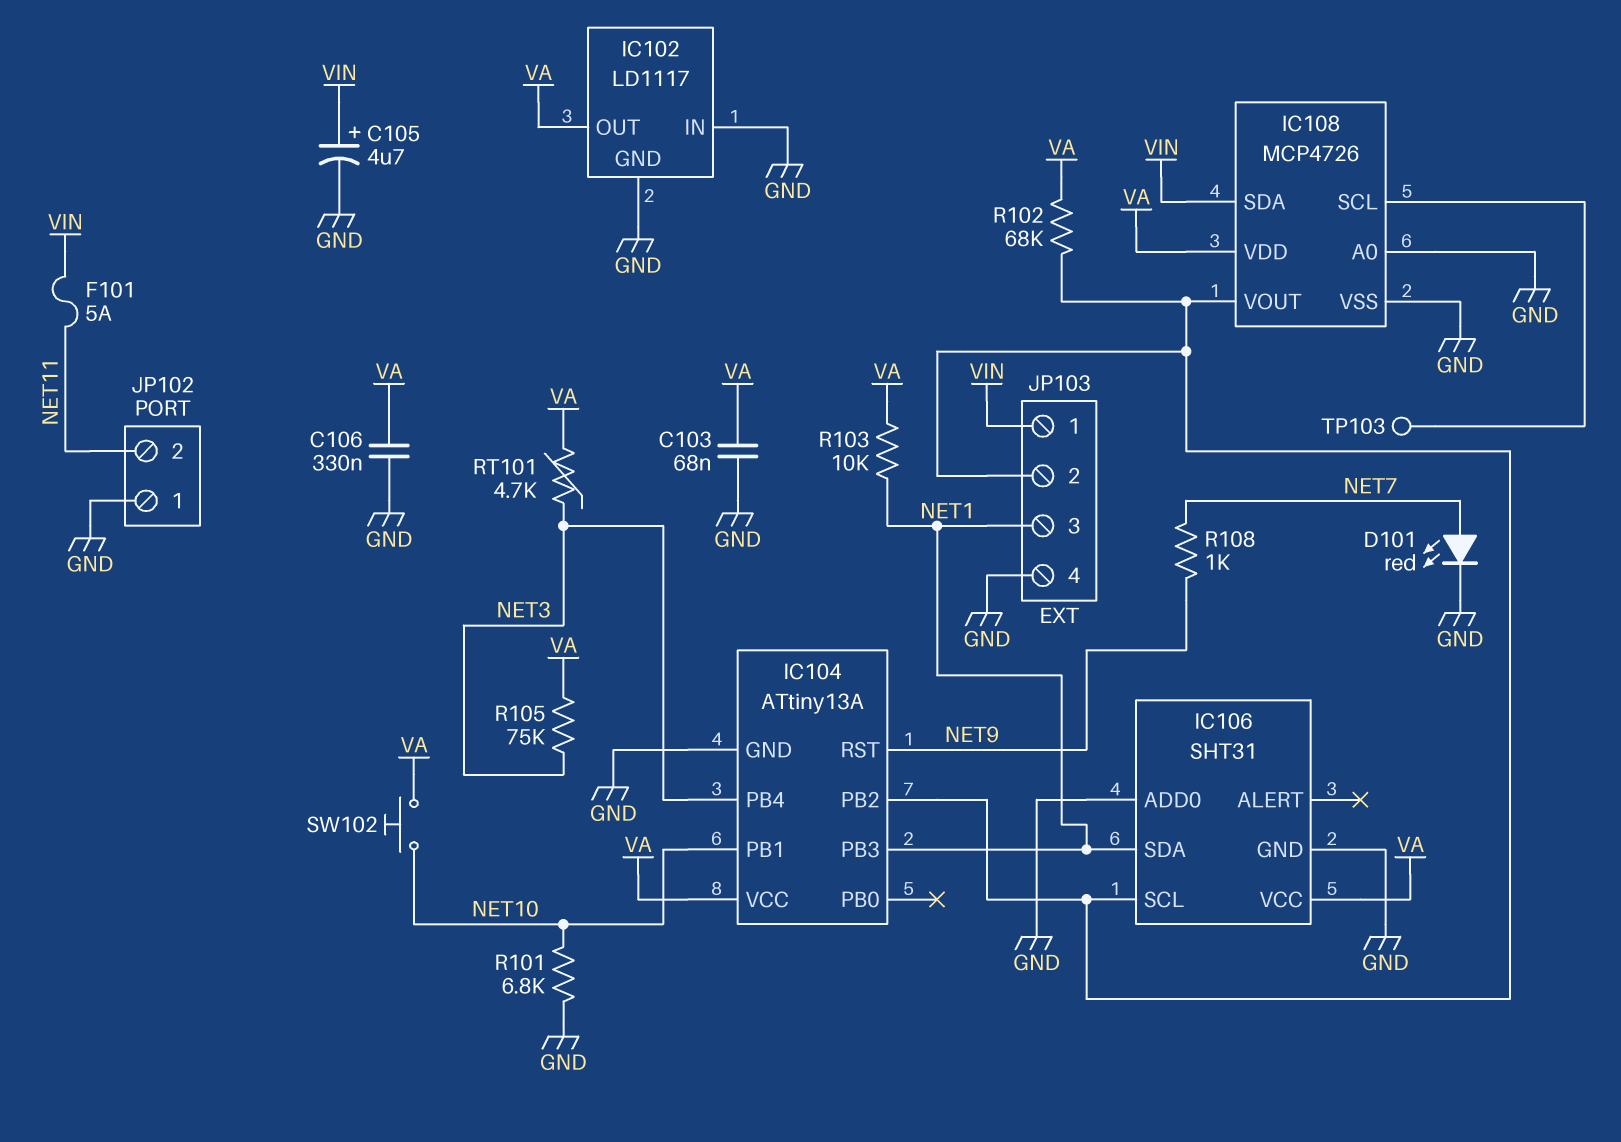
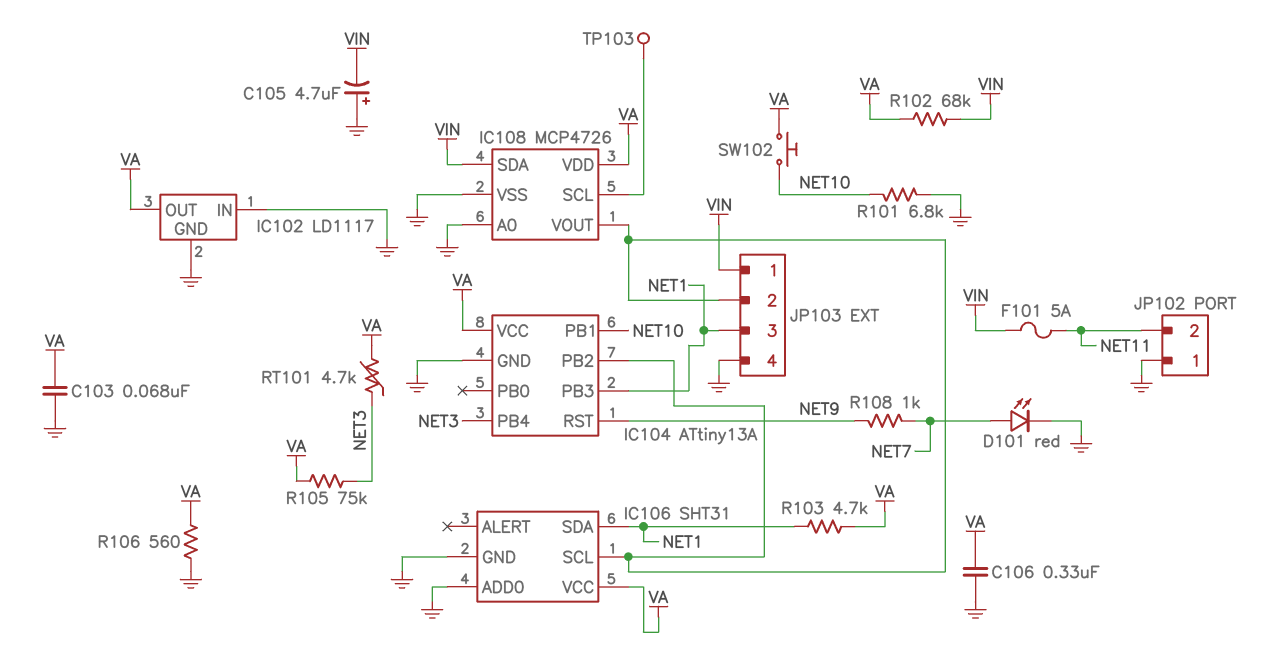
C105: 4.7uF (plus VIN, minus GND) -> 4.7uF (plus GND, minus VIN)
R102: 68k (IC104/PB2, VA) -> 68k (VA, VIN)
R103: 10k (NET1, VA) -> 4.7k (NET1, VA)
R106: none -> 560 (GND, VA)

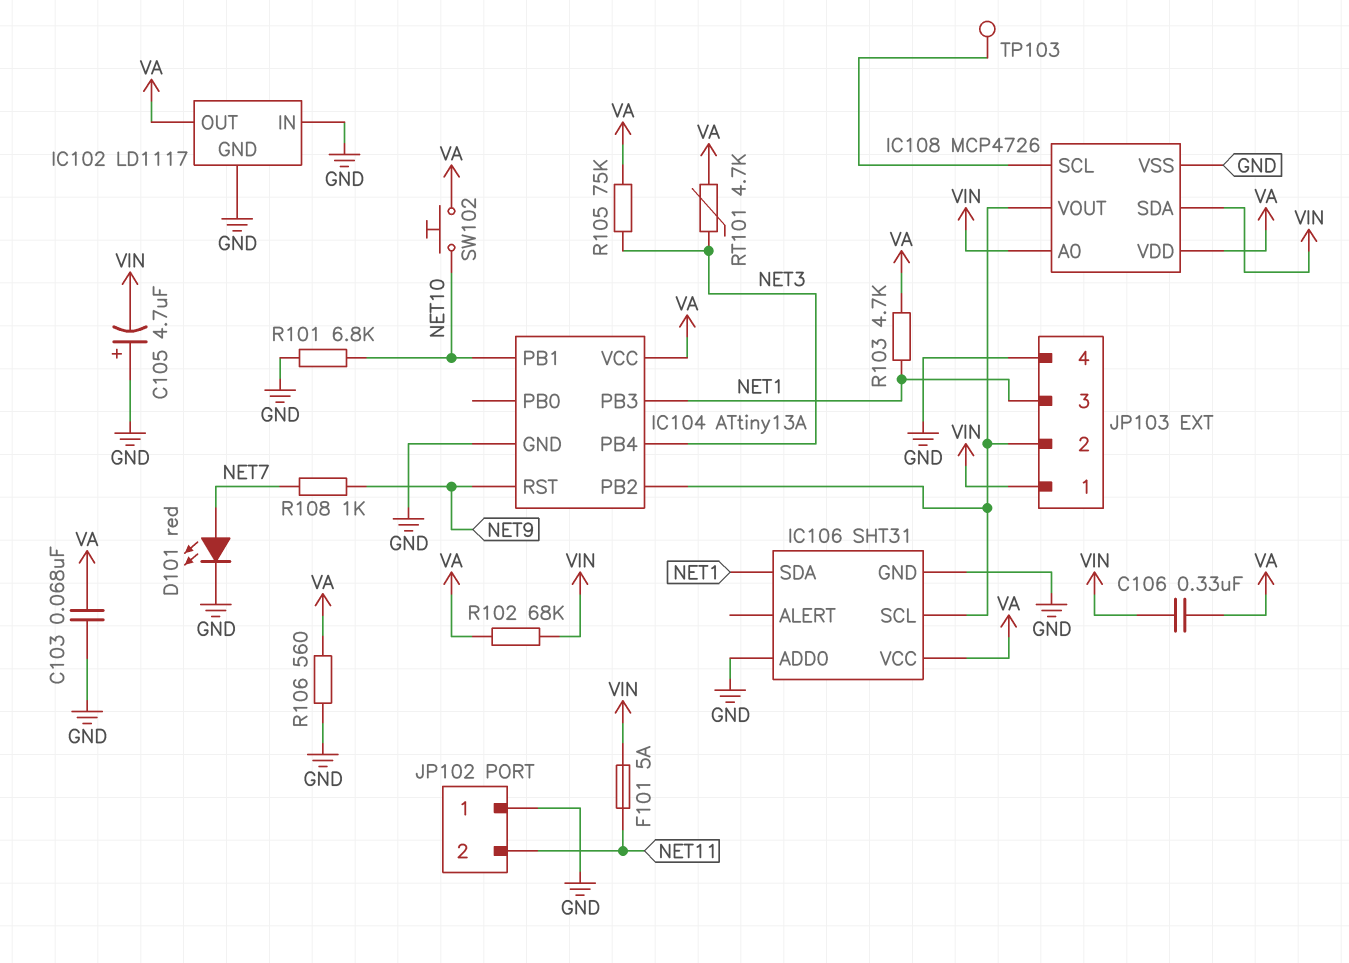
C106: 330nF (GND, VA) -> 330nF (VA, VIN)
IC108 pin A0: GND -> VIN

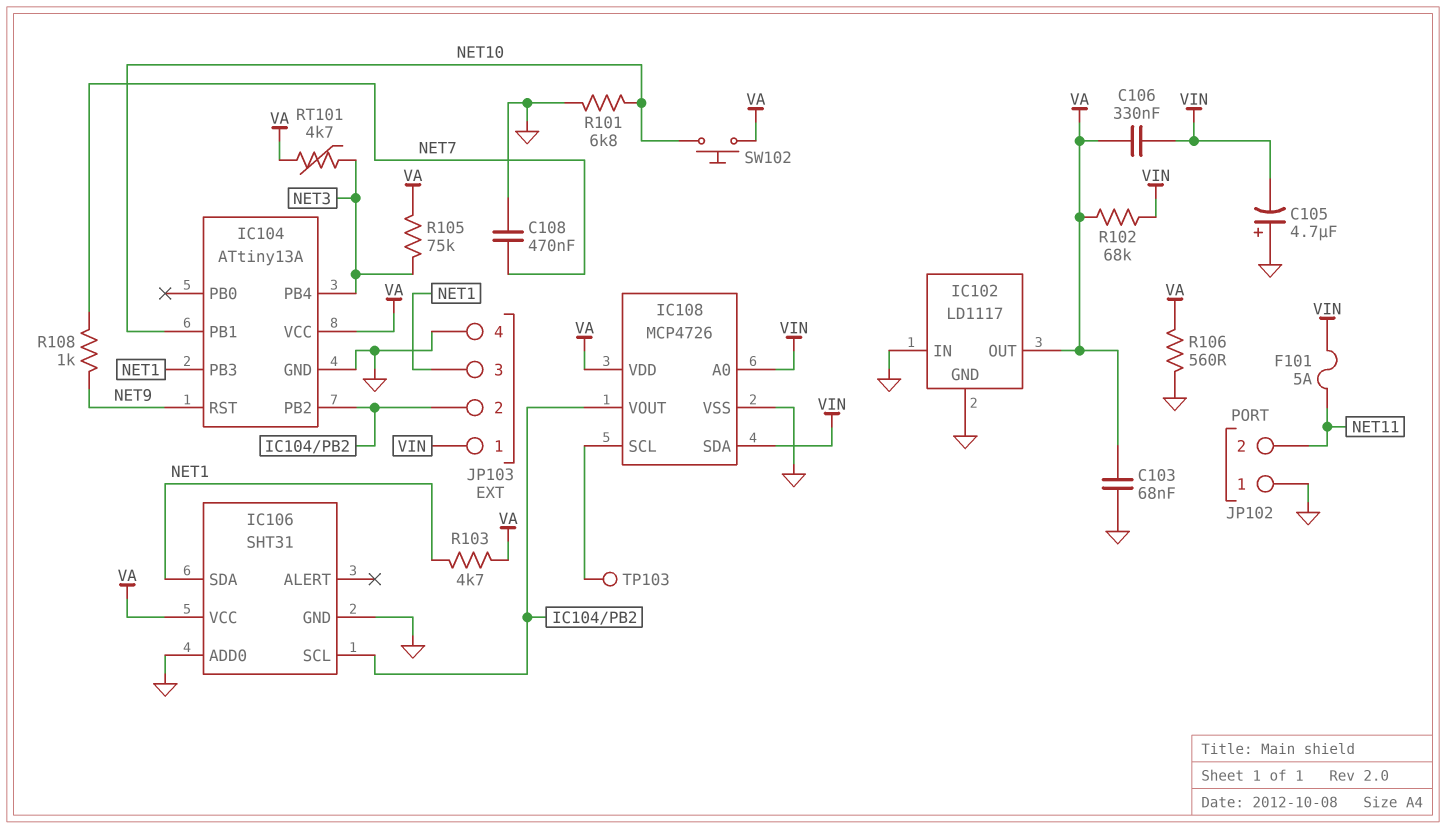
C108: none -> 470nF (GND, NET7)
D101: LED red (A NET7, K GND) -> none

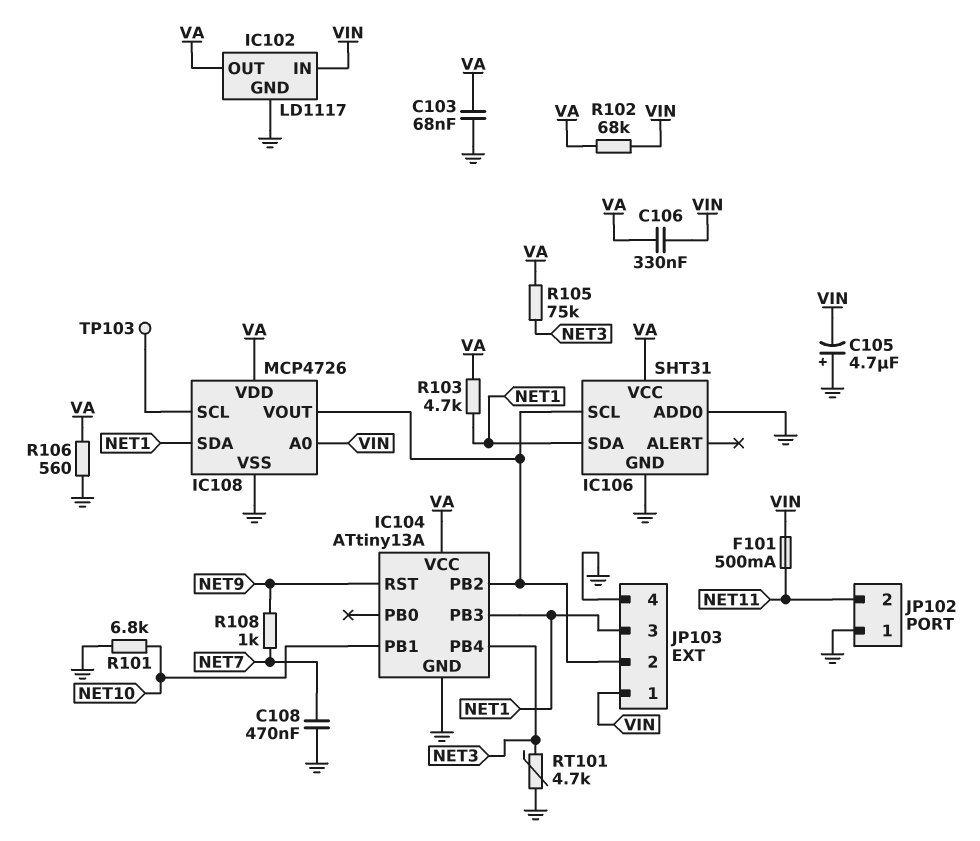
F101: 5A (NET11, VIN) -> 500mA (NET11, VIN)
IC102 pin IN: GND -> VIN
IC108 pin SDA: VIN -> NET1
RT101: 4.7k (NET3, VA) -> 4.7k (GND, NET3)
SW102: button (NET10, VA) -> none

